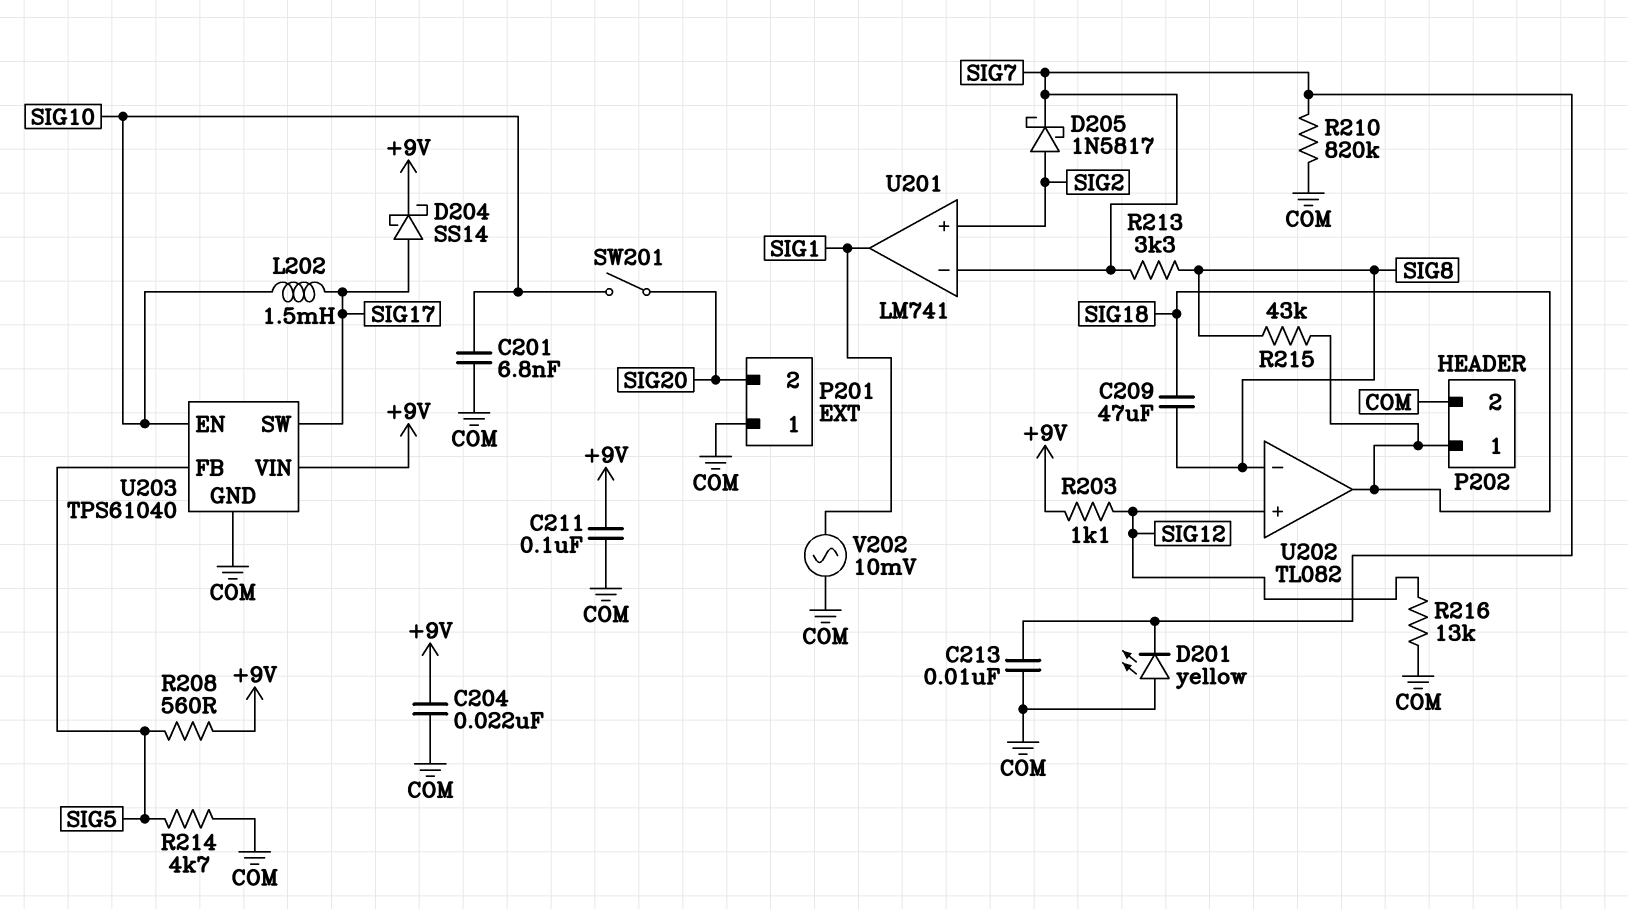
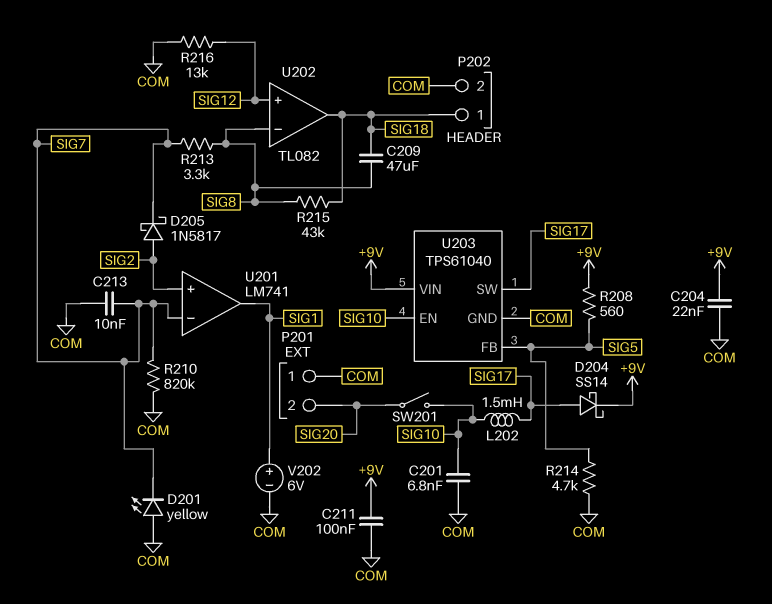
R203: 1.1k (+9V, SIG12) -> none
V202: AC 10mV (COM, SIG1) -> 6V (plus SIG1, minus COM)

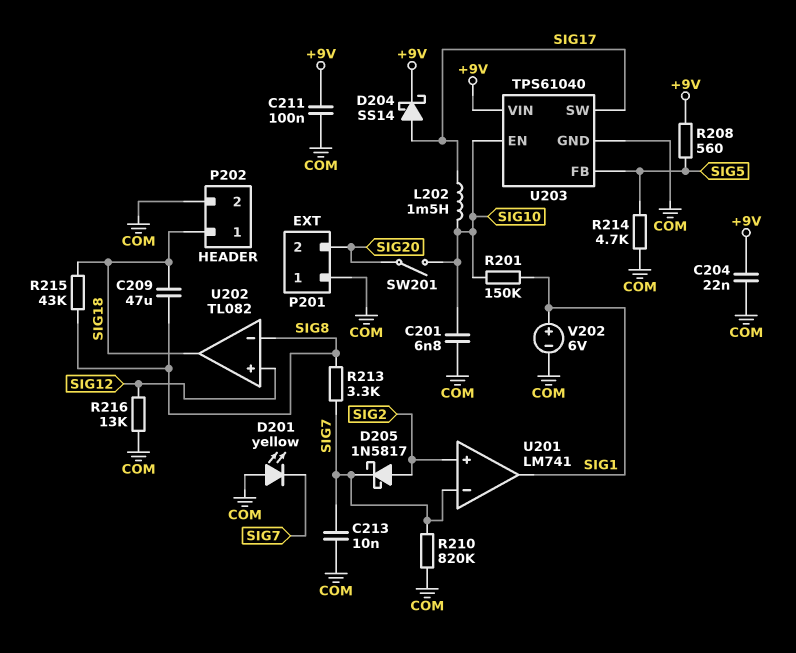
R201: none -> 150k (SIG1, SIG10)

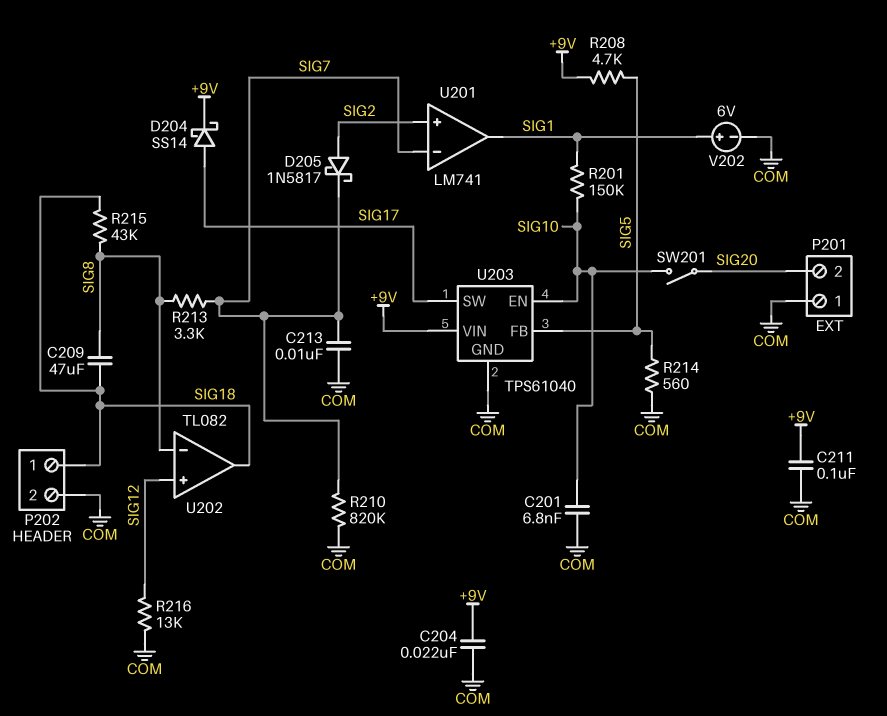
D201: LED yellow (A COM, K SIG7) -> none
L202: 1.5mH (SIG10, SIG17) -> none
R208: 560 (+9V, SIG5) -> 4.7k (+9V, SIG5)
R214: 4.7k (COM, SIG5) -> 560 (COM, SIG5)

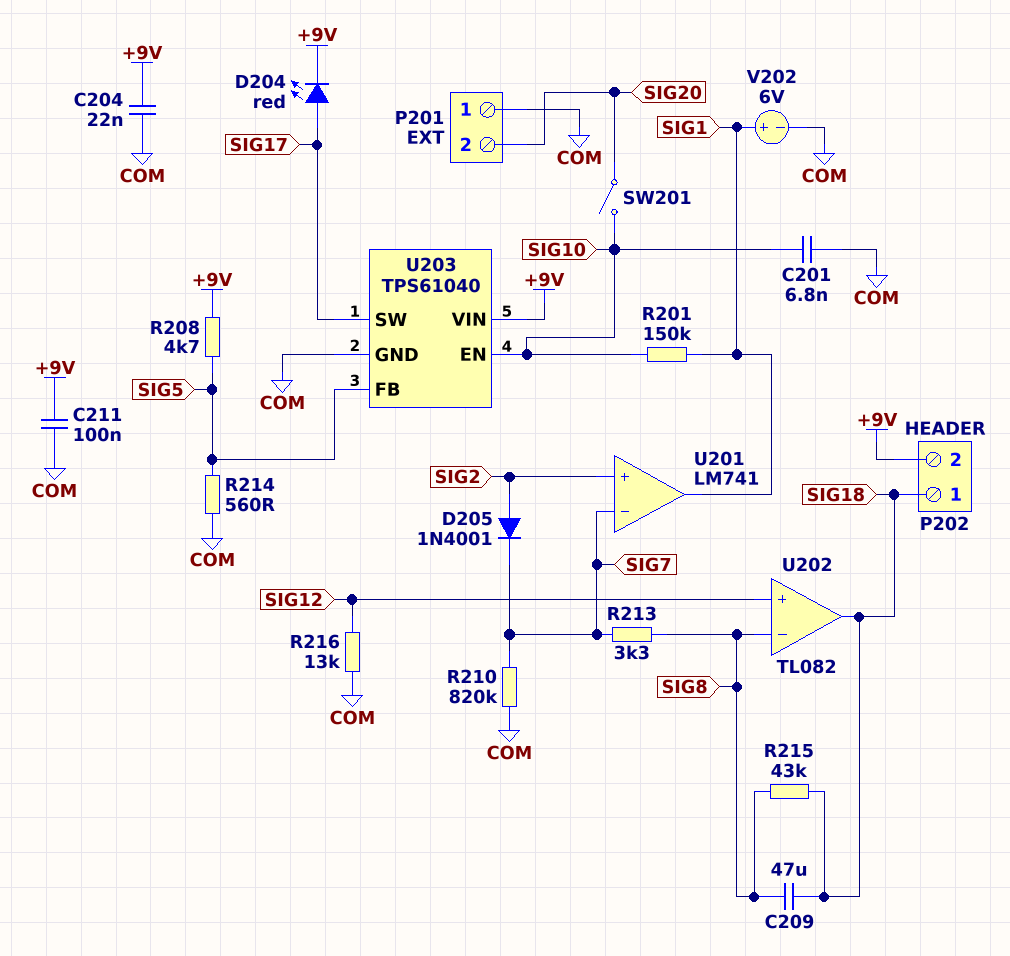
C213: 10nF (COM, SIG7) -> none
D204: schottky SS14 (A SIG17, K +9V) -> LED red (A SIG17, K +9V)
D205: schottky 1N5817 (A SIG2, K SIG7) -> diode 1N4001 (A SIG2, K SIG7)
P202 pin 2: COM -> +9V

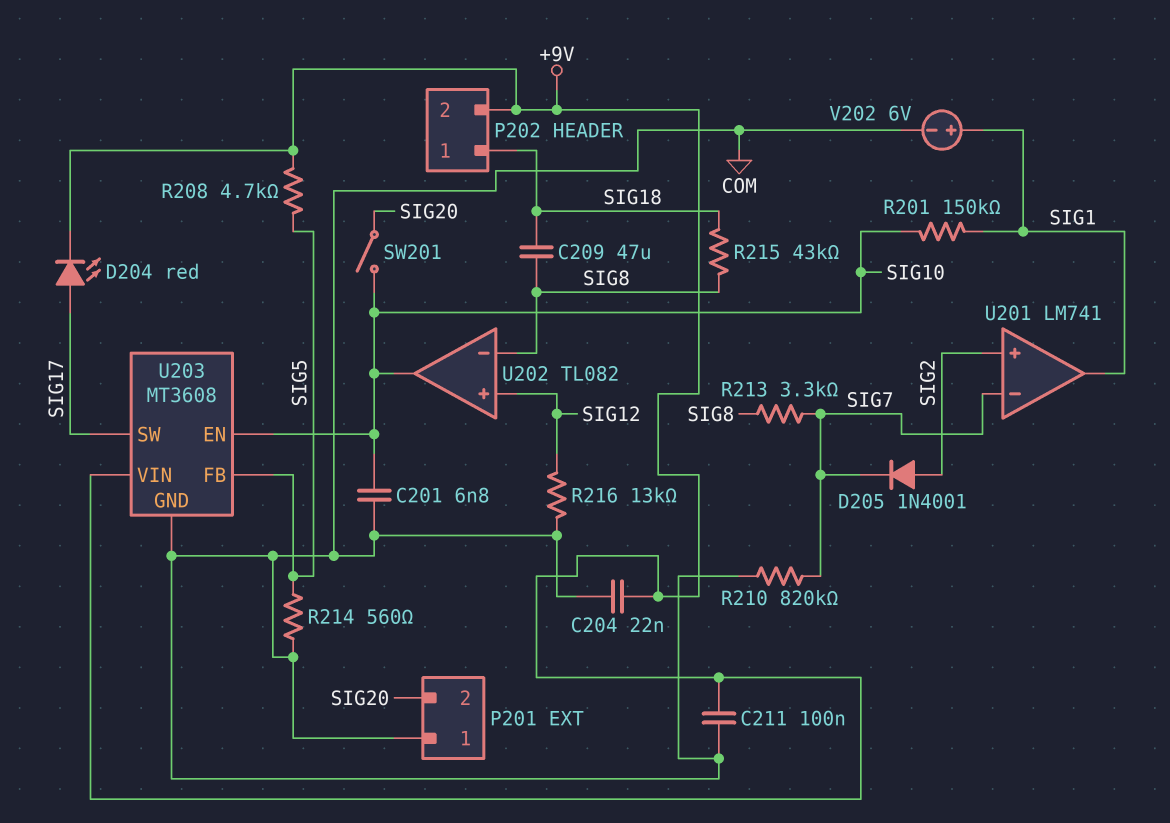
U202 pin out: SIG18 -> SIG10
U203: TPS61040 -> MT3608

